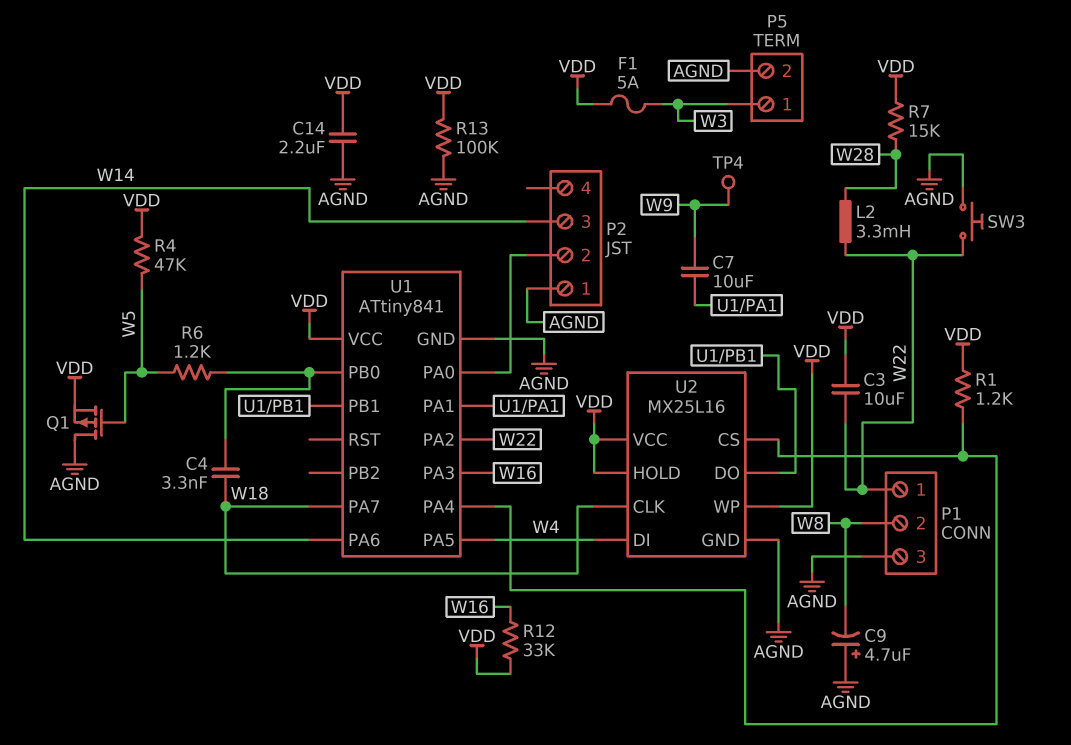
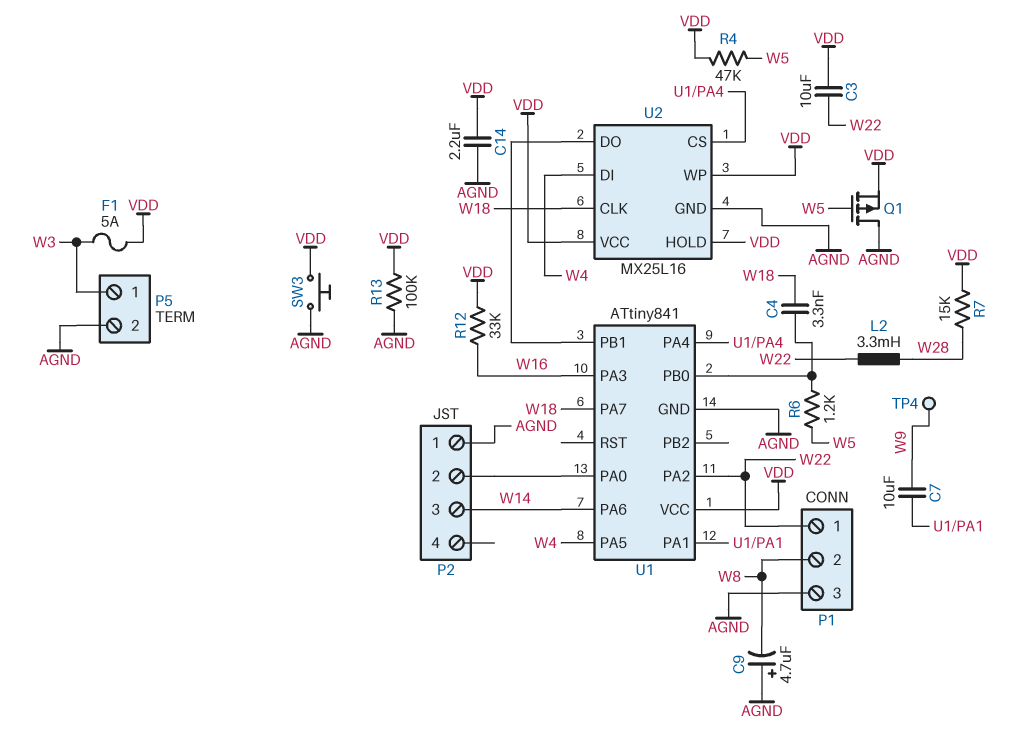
R1: 1.2k (U1/PA4, VDD) -> none
SW3: button (AGND, W22) -> button (AGND, VDD)

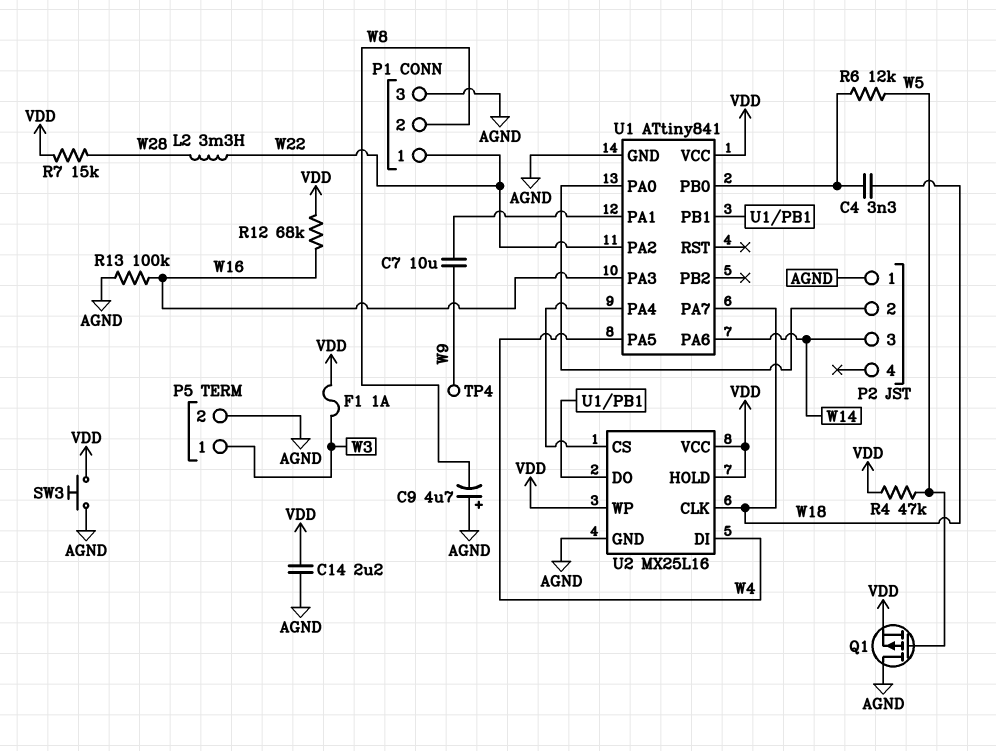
C3: 10uF (VDD, W22) -> none
F1: 5A (VDD, W3) -> 1A (VDD, W3)
R6: 1.2k (U1/PB0, W5) -> 12k (U1/PB0, W5)
R12: 33k (VDD, W16) -> 68k (VDD, W16)
R13: 100k (AGND, VDD) -> 100k (AGND, W16)

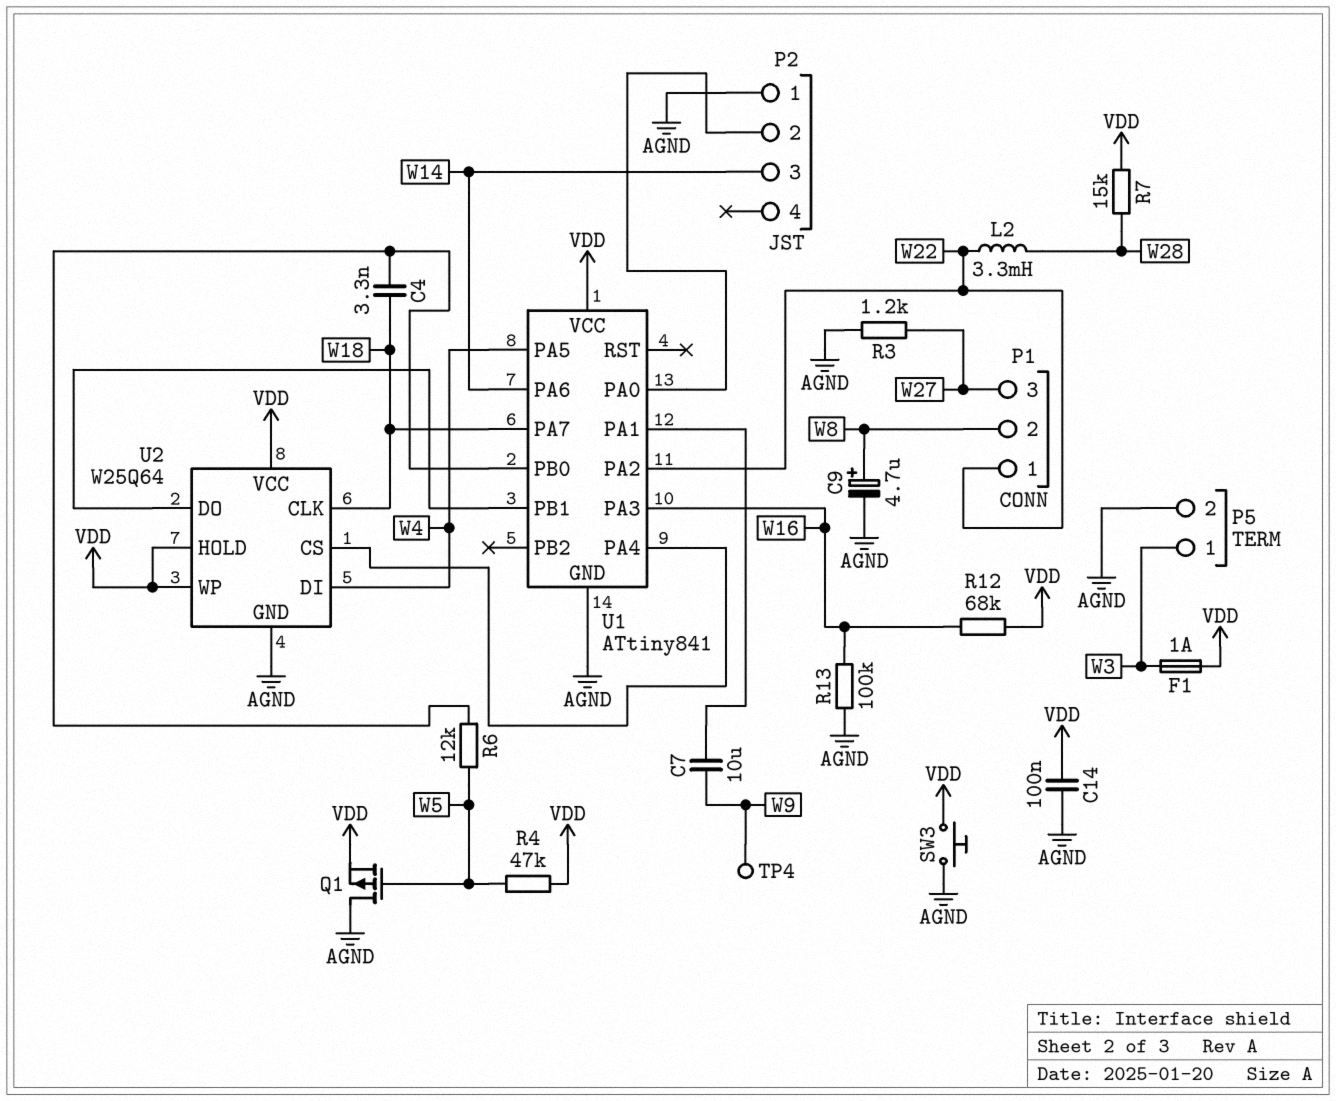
C9: 4.7uF (plus AGND, minus W8) -> 4.7uF (plus W8, minus AGND)
C14: 2.2uF (AGND, VDD) -> 100nF (AGND, VDD)
P1 pin 3: AGND -> W27
R3: none -> 1.2k (AGND, W27)
U2: MX25L16 -> W25Q64

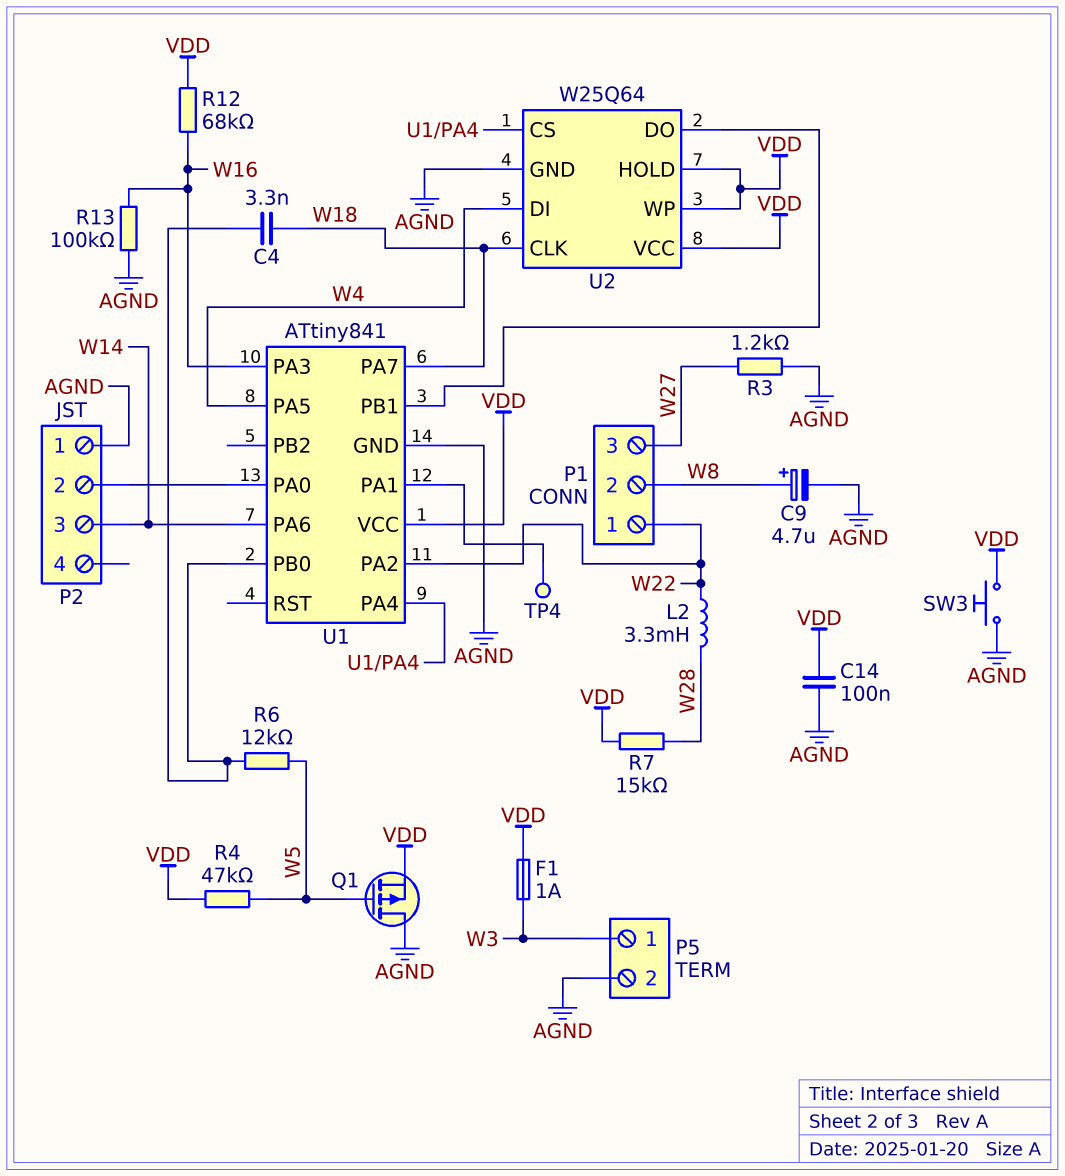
C7: 10uF (U1/PA1, W9) -> none
TP4: test point (W9) -> test point (U1/PA1)

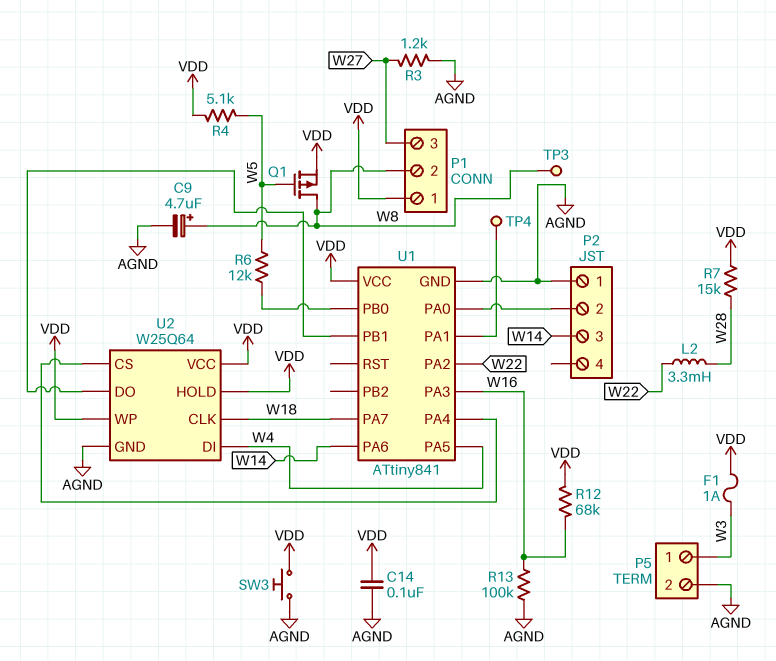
C4: 3.3nF (U1/PB0, W18) -> none
P1 pin 1: W22 -> VDD
Q1: PMOS (G W5, D AGND, S VDD) -> PMOS (G W5, D W8, S VDD)
R4: 47k (VDD, W5) -> 5.1k (VDD, W5)
TP3: none -> test point (W8)

